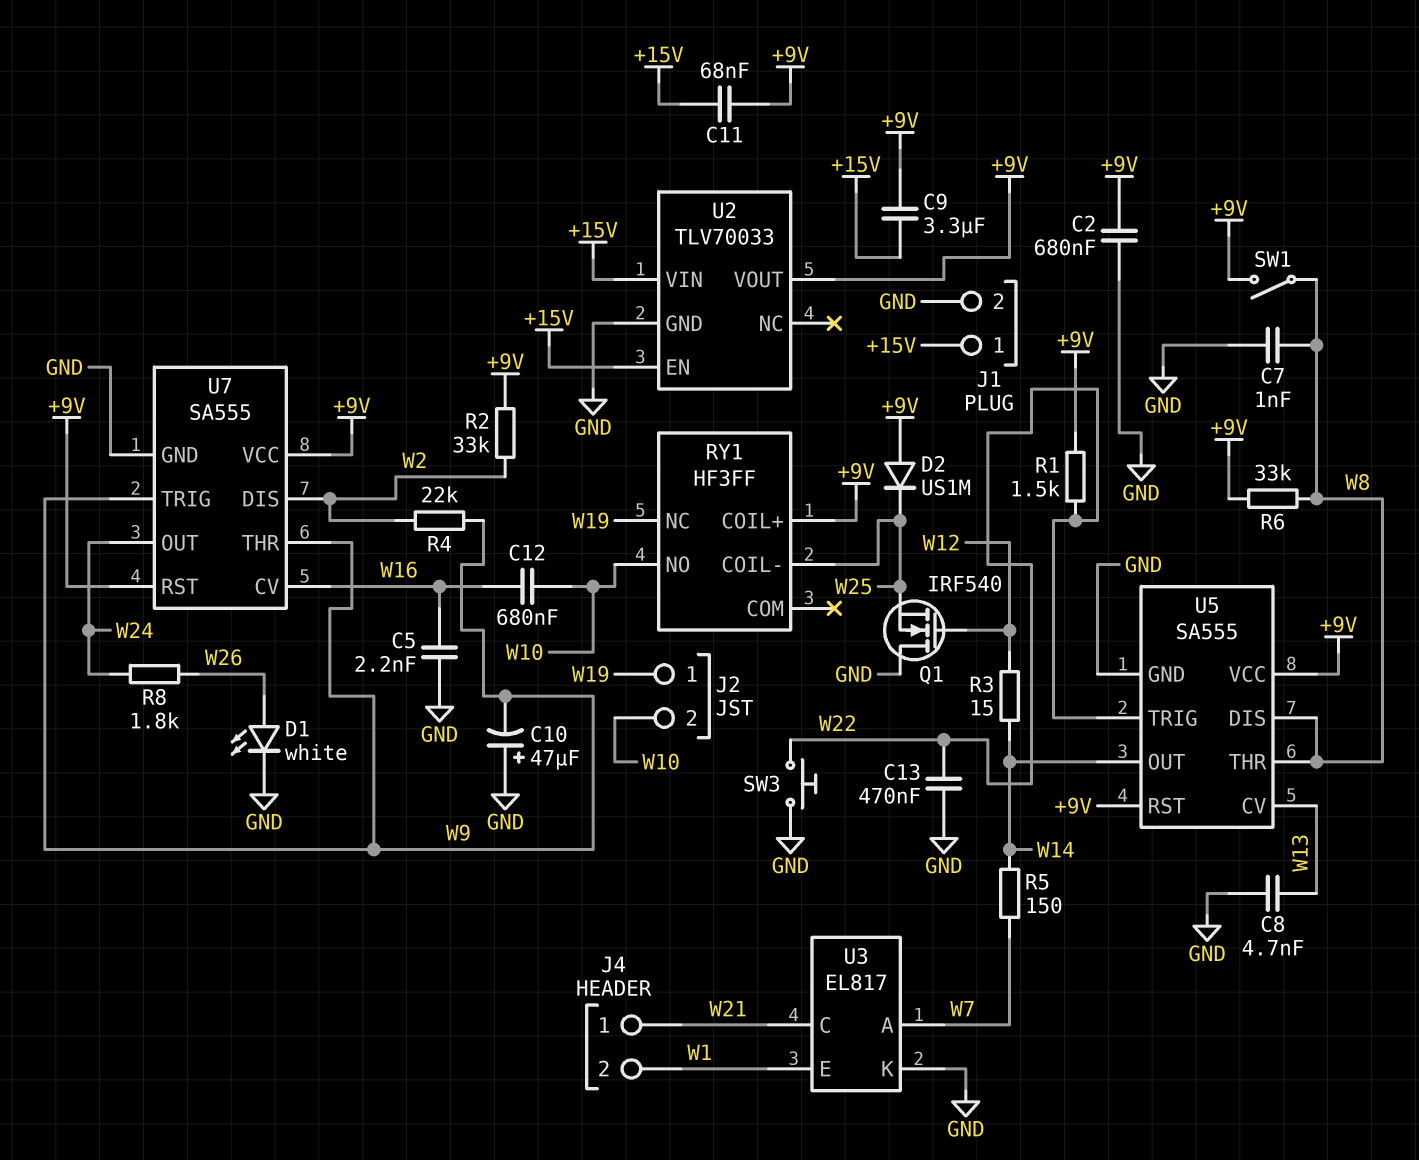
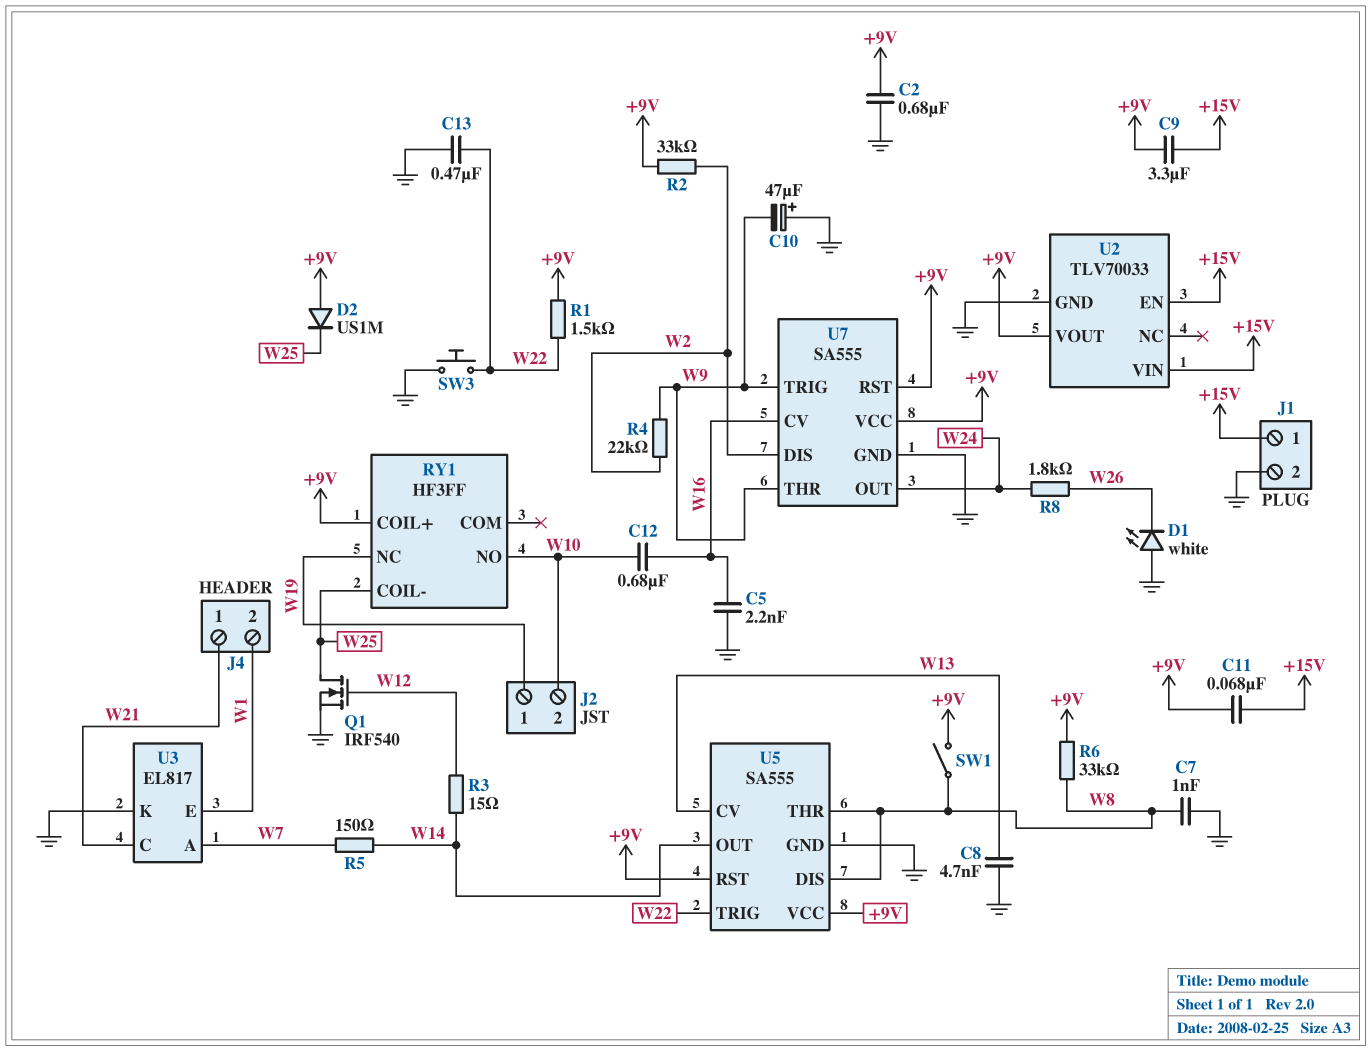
D1: LED white (A W26, K GND) -> LED white (A GND, K W26)
Q1: NMOS IRF540 (G W12, D GND, S W25) -> NMOS IRF540 (G W12, D W25, S GND)

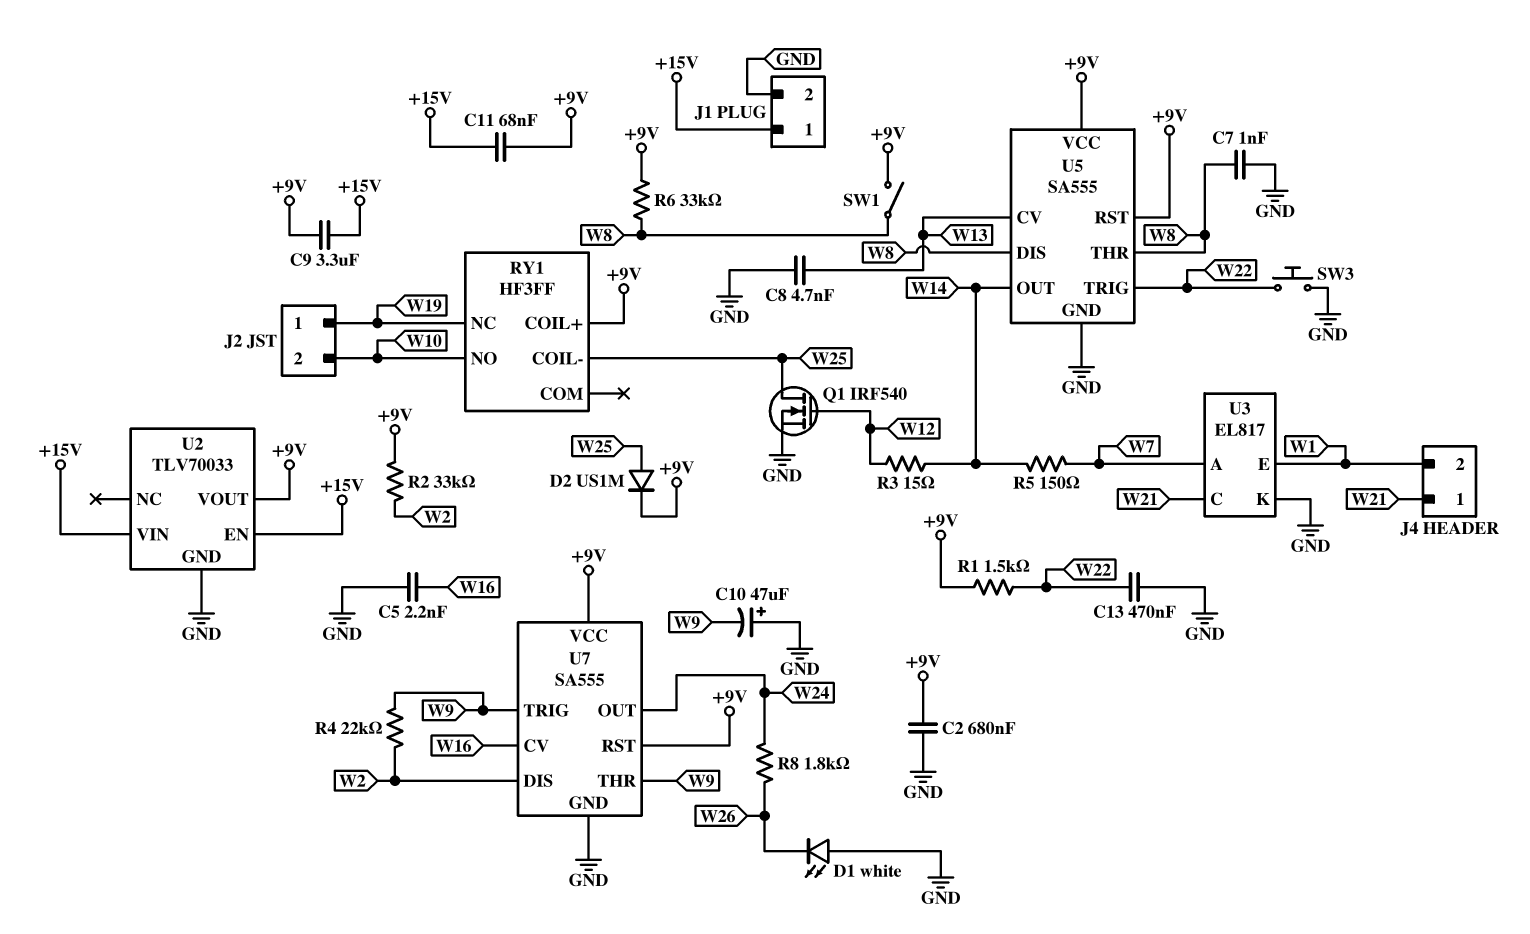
C12: 680nF (W10, W16) -> none
D2: diode US1M (A +9V, K W25) -> diode US1M (A W25, K +9V)

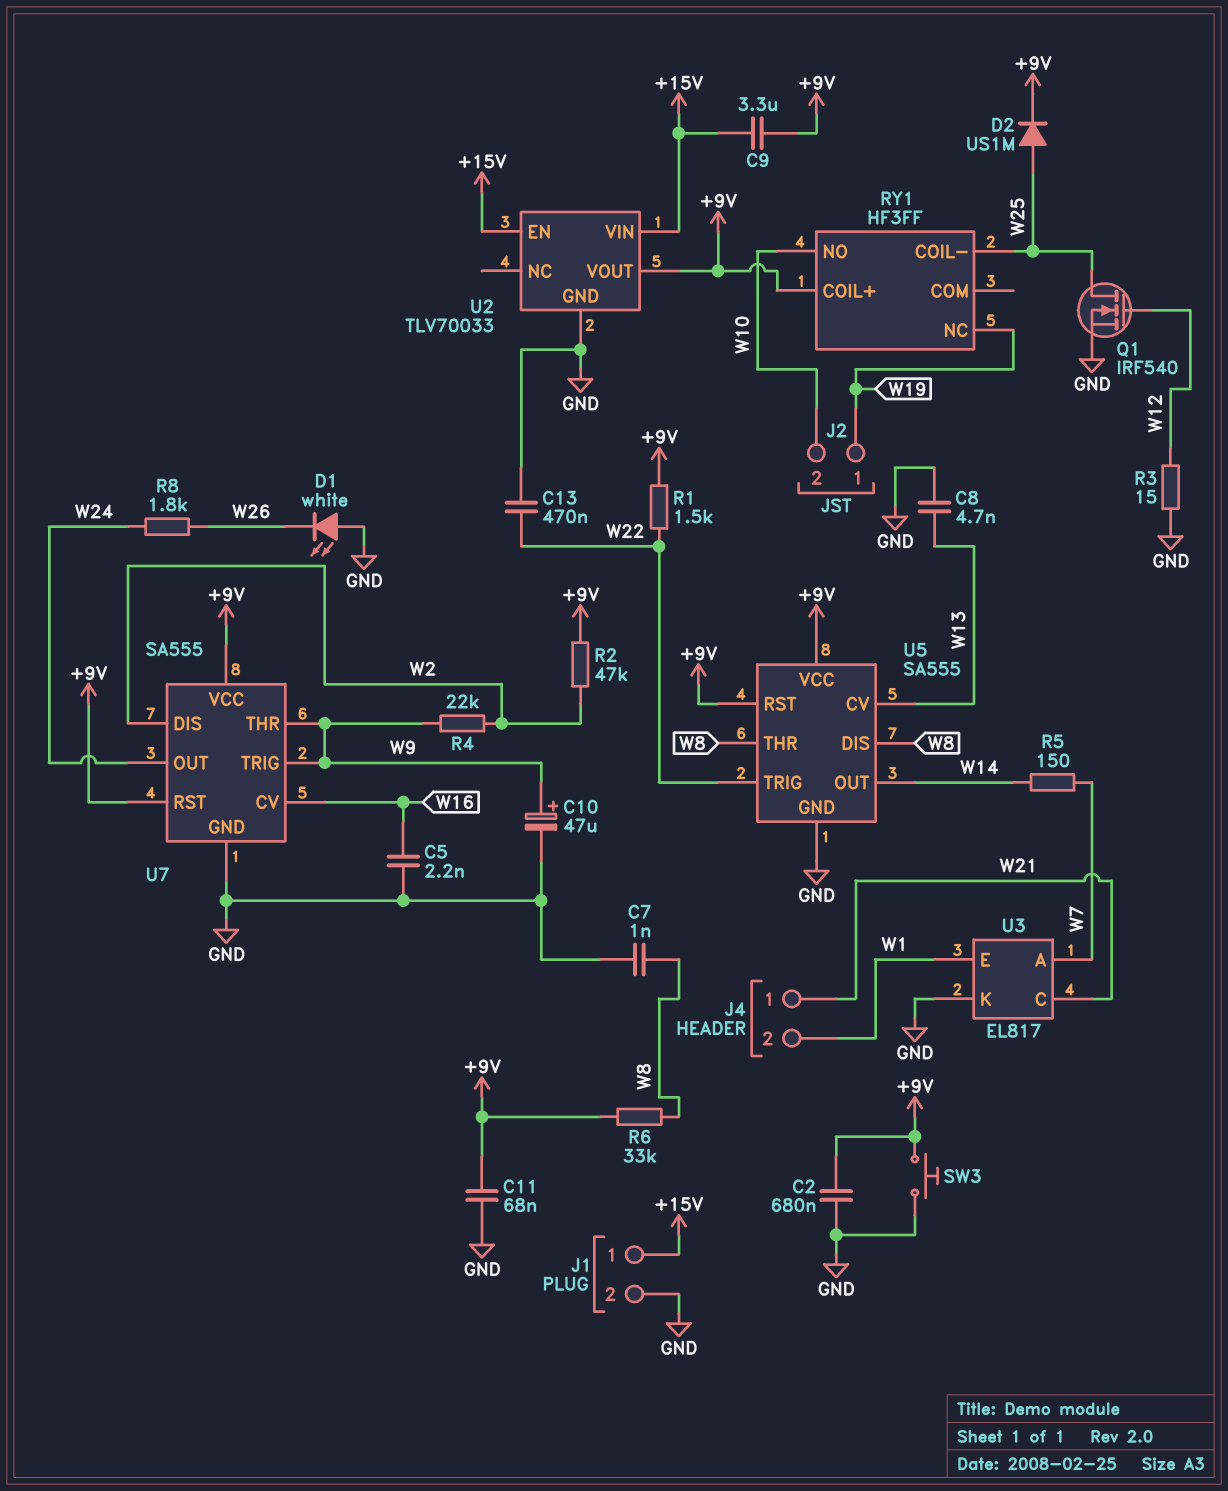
C10: 47uF (plus GND, minus W9) -> 47uF (plus W9, minus GND)
C11: 68nF (+9V, +15V) -> 68nF (+9V, GND)
R2: 33k (+9V, W2) -> 47k (+9V, W2)
R3: 15 (W12, W14) -> 15 (GND, W12)
SW1: switch (+9V, W8) -> none
SW3: button (GND, W22) -> button (+9V, GND)

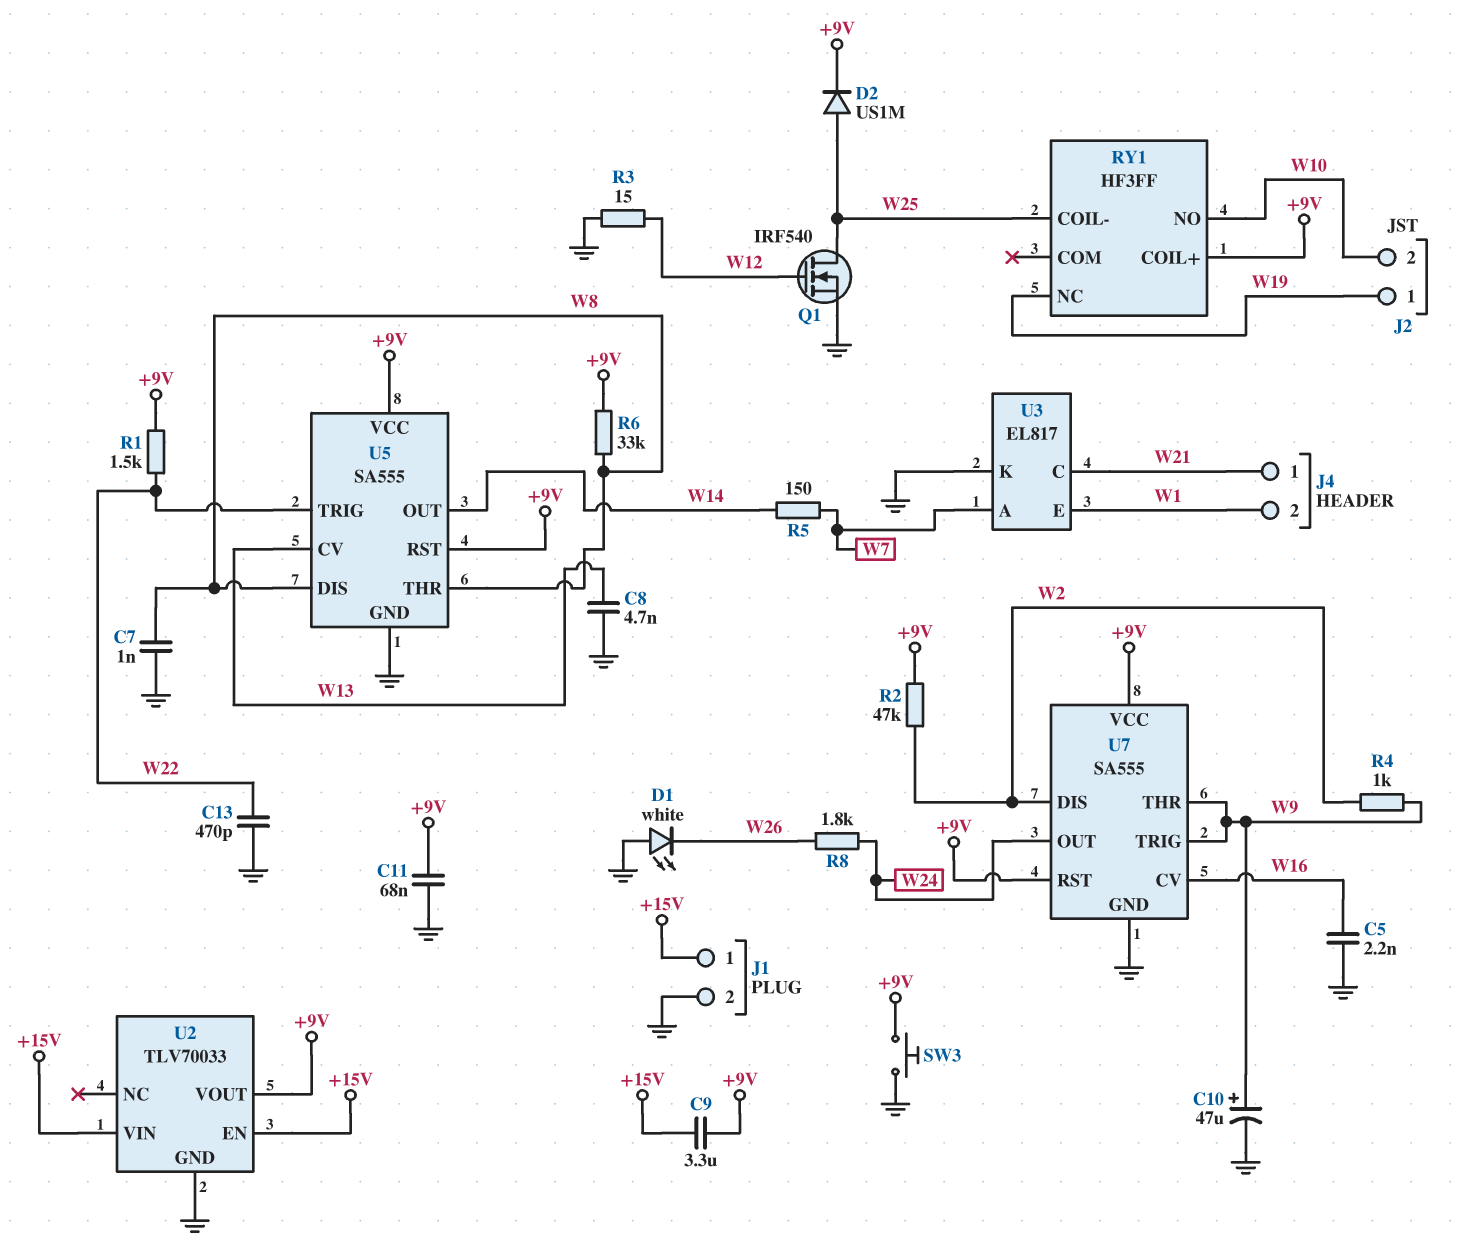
C2: 680nF (+9V, GND) -> none
C13: 470nF (GND, W22) -> 470pF (GND, W22)
R4: 22k (W2, W9) -> 1k (W2, W9)

